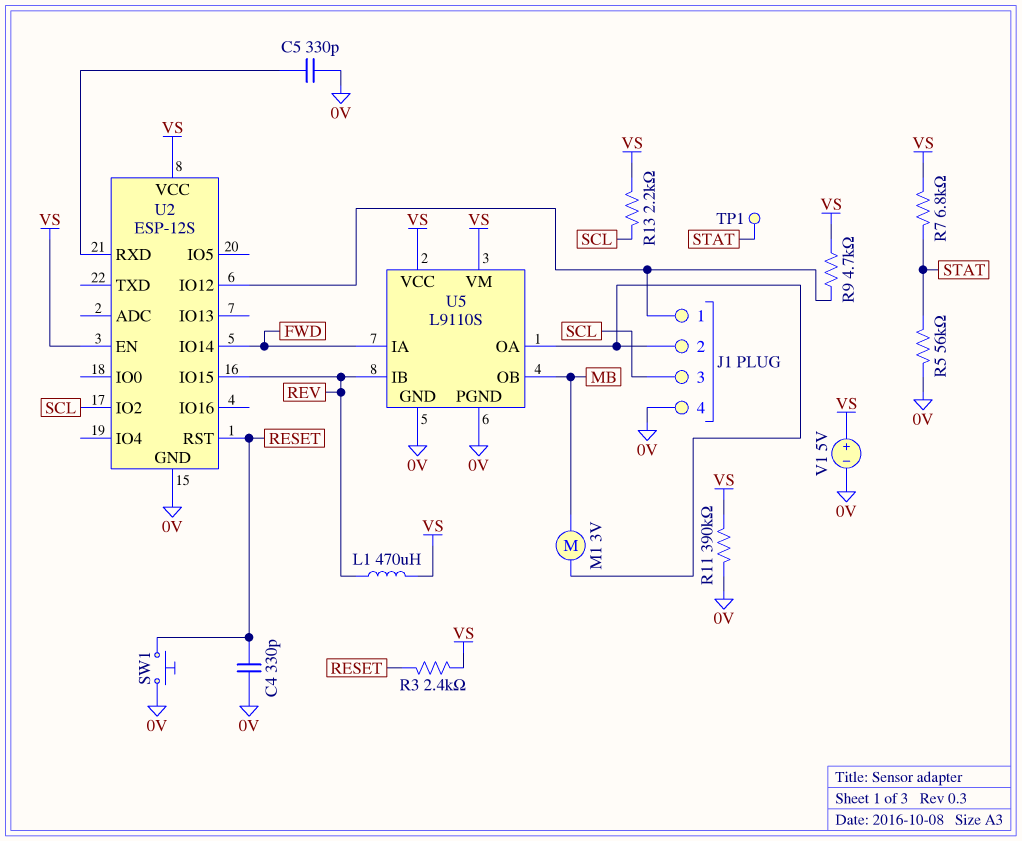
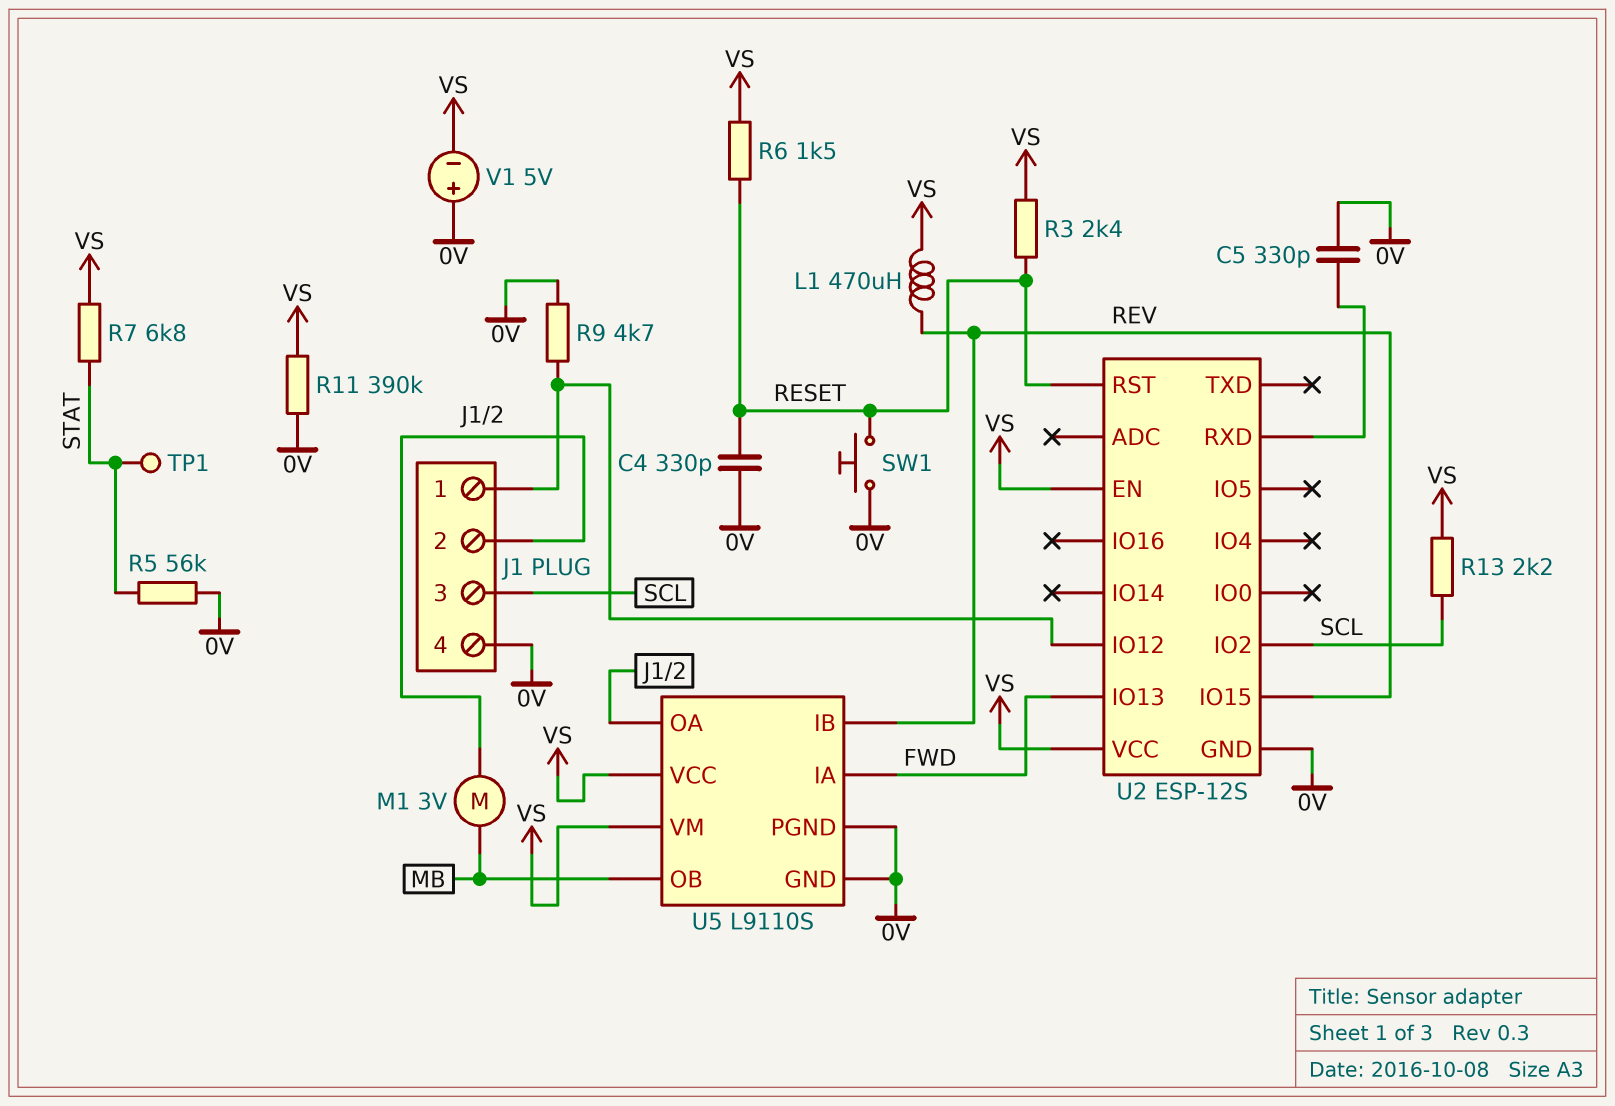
R6: none -> 1.5k (RESET, VS)
R9: 4.7k (J1/1, VS) -> 4.7k (0V, J1/1)
U2 pin IO13: none -> FWD
U2 pin IO14: FWD -> none
V1: 5V (plus VS, minus 0V) -> 5V (plus 0V, minus VS)

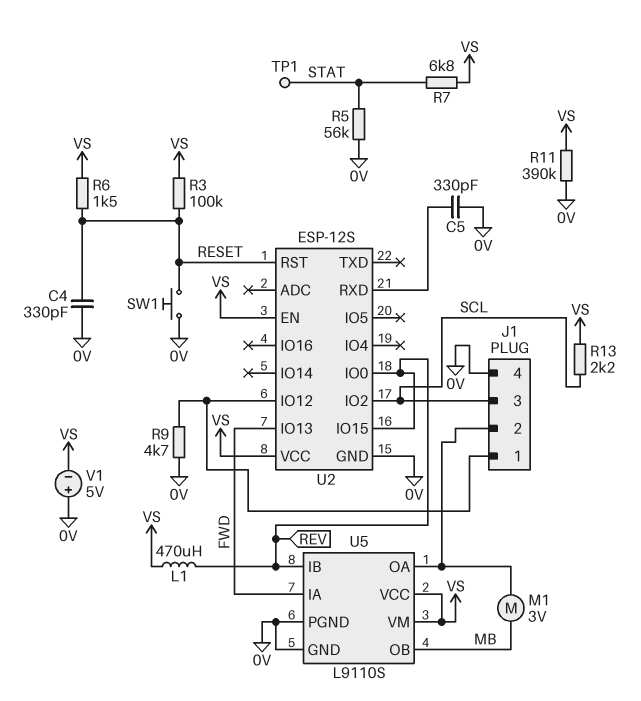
R3: 2.4k (RESET, VS) -> 100k (RESET, VS)
U2 pin IO0: none -> REV

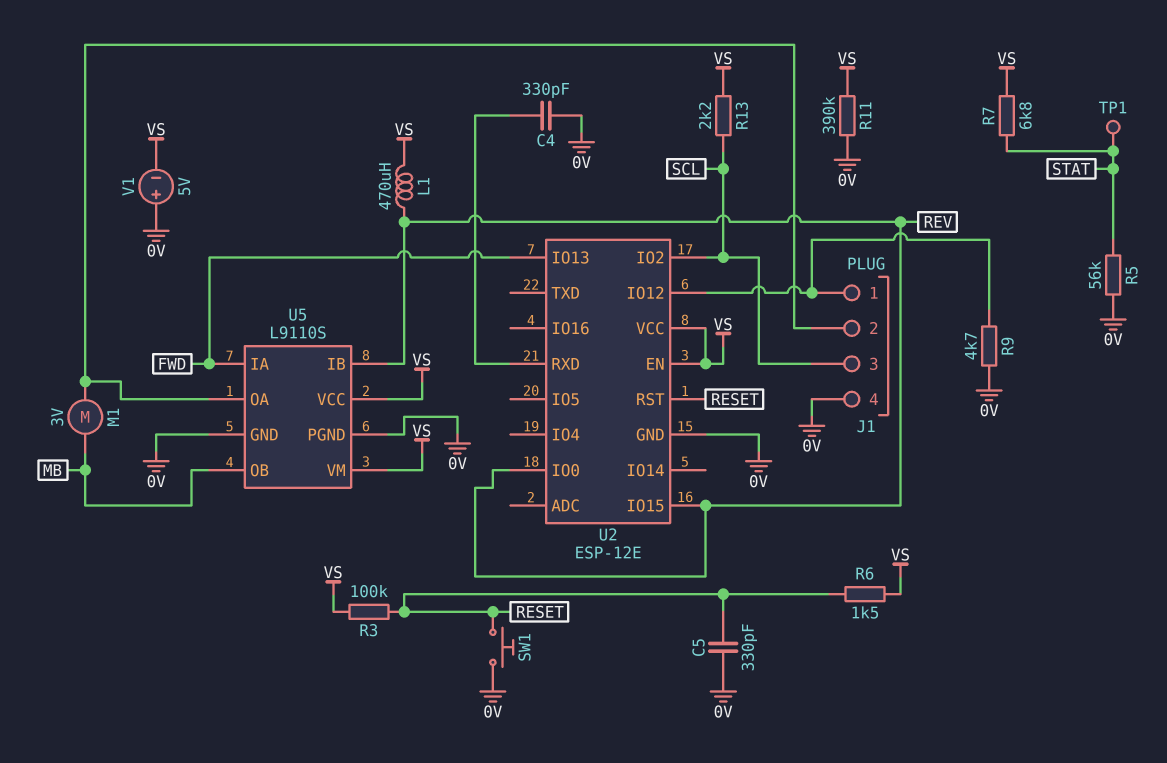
C4: 330pF (0V, RESET) -> 330pF (0V, U2/RXD)
C5: 330pF (0V, U2/RXD) -> 330pF (0V, RESET)
U2: ESP-12S -> ESP-12E

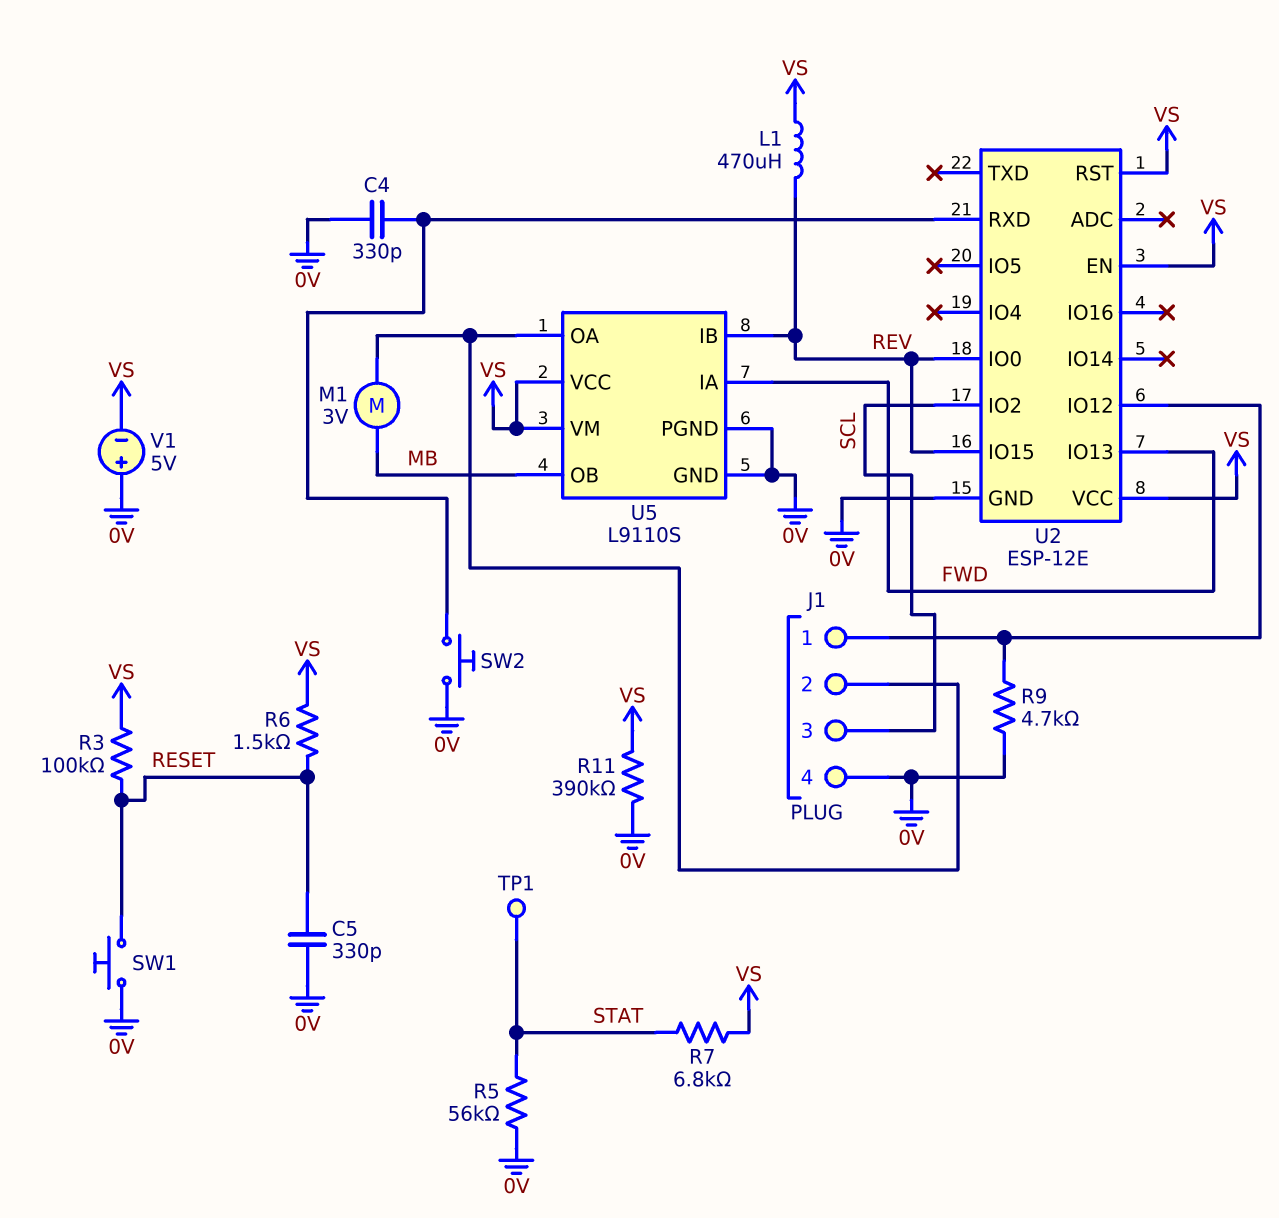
R13: 2.2k (SCL, VS) -> none
SW2: none -> button (0V, U2/RXD)
U2 pin RST: RESET -> VS

